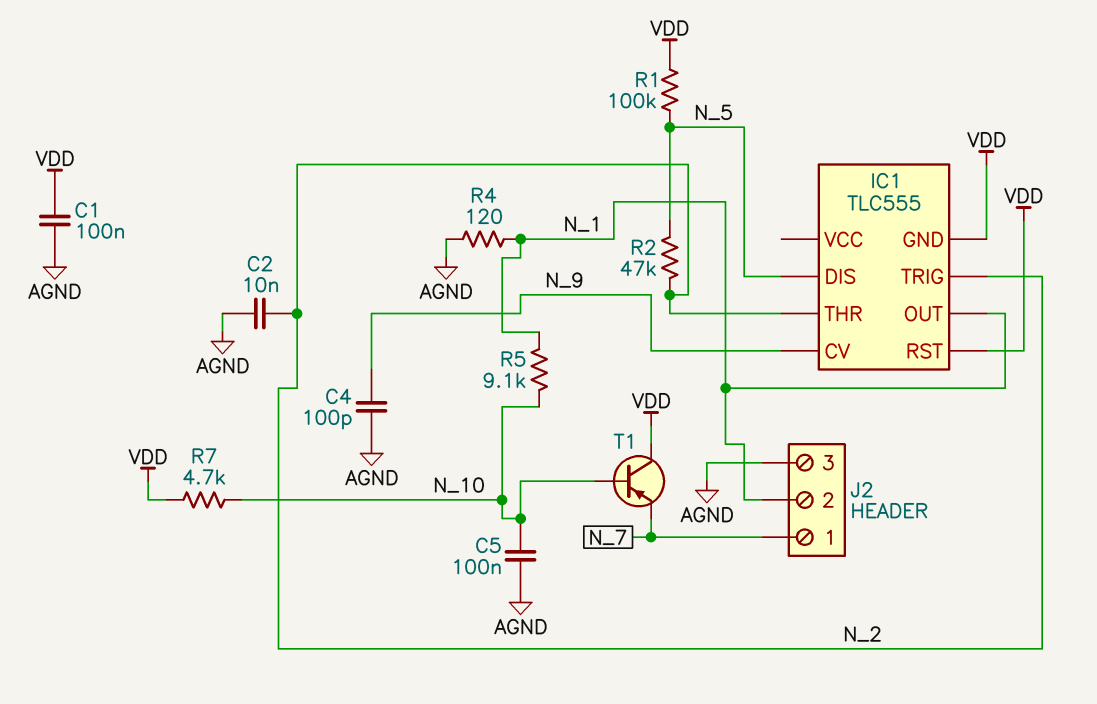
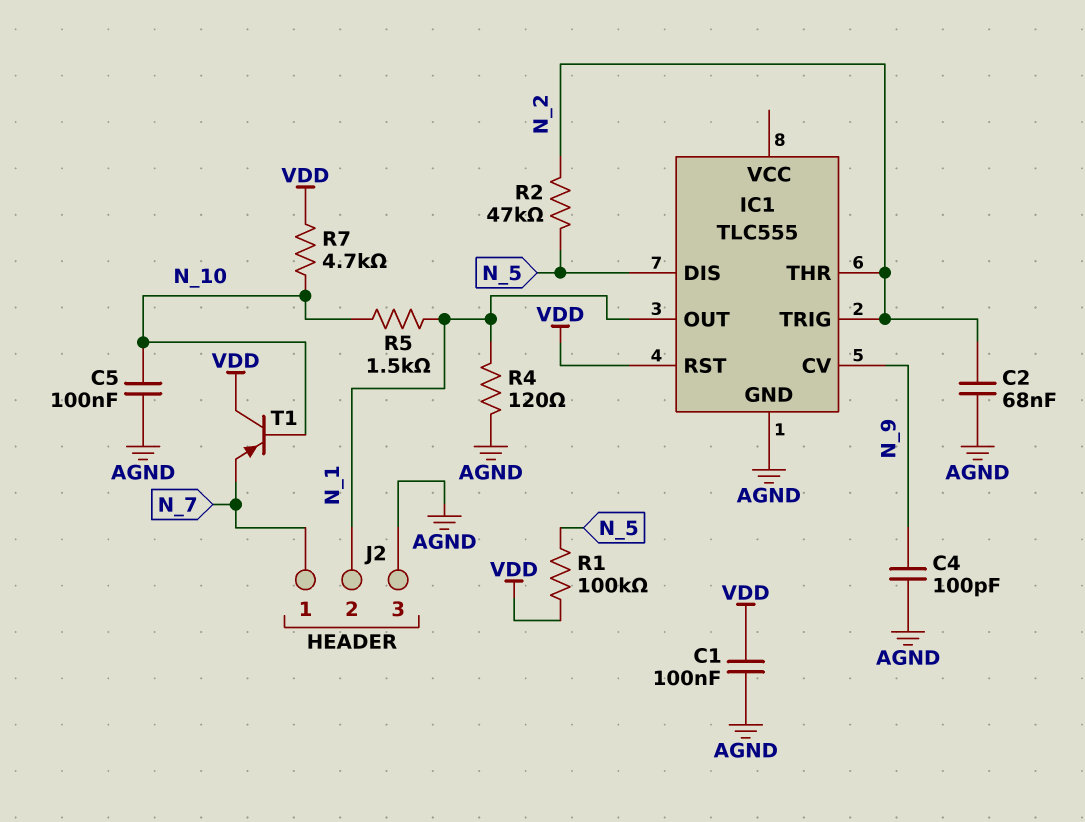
C2: 10nF (AGND, N_2) -> 68nF (AGND, N_2)
IC1 pin GND: VDD -> AGND
R5: 9.1k (N_1, N_10) -> 1.5k (N_1, N_10)

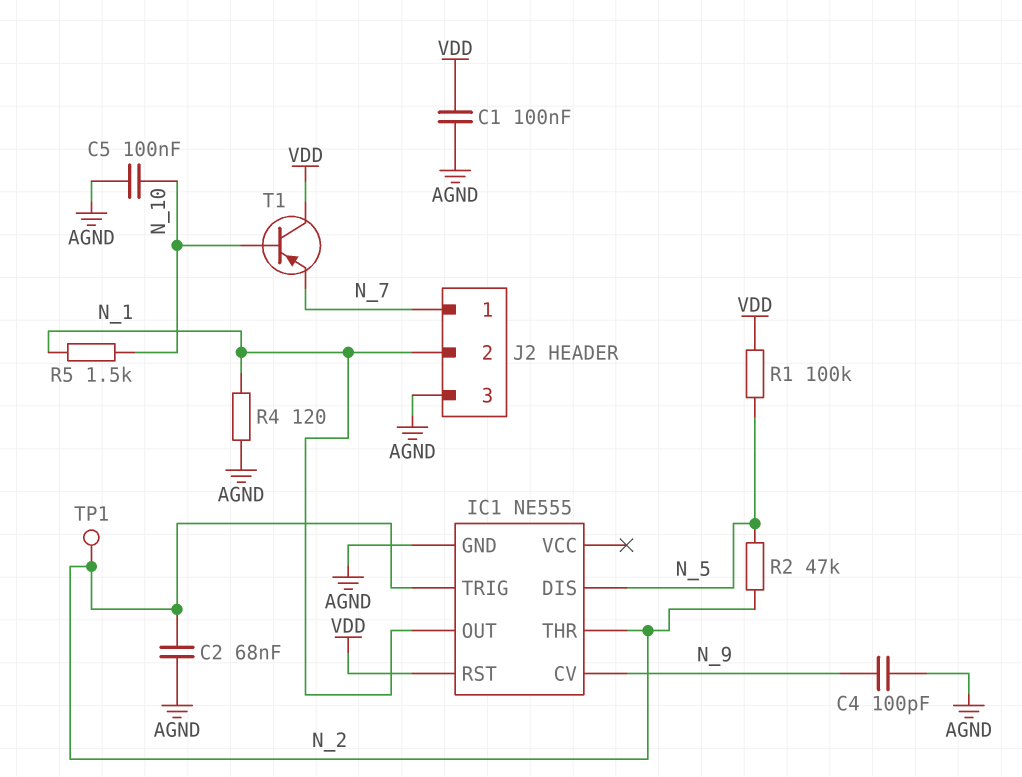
IC1: TLC555 -> NE555
R7: 4.7k (N_10, VDD) -> none
TP1: none -> test point (N_2)

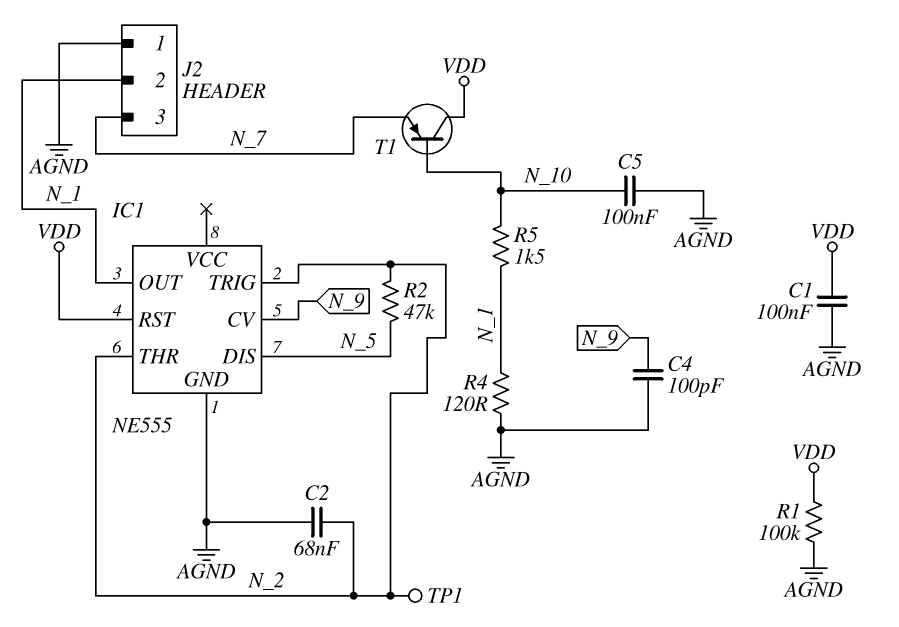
J2 pin 1: N_7 -> AGND
J2 pin 3: AGND -> N_7
R1: 100k (N_5, VDD) -> 100k (AGND, VDD)

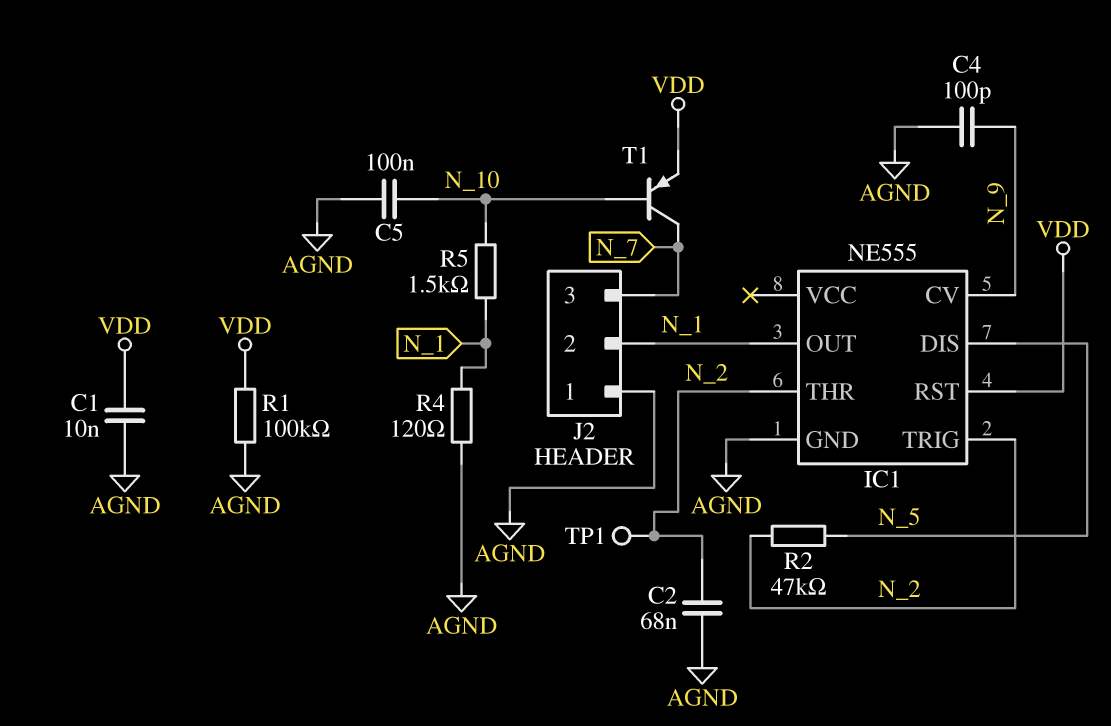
C1: 100nF (AGND, VDD) -> 10nF (AGND, VDD)
T1: PNP (B N_10, C VDD, E N_7) -> PNP (B N_10, C N_7, E VDD)

